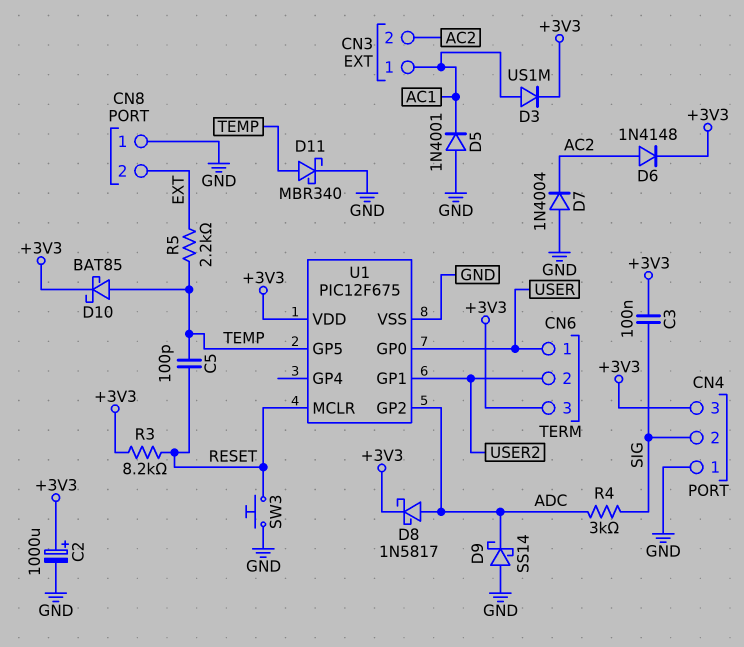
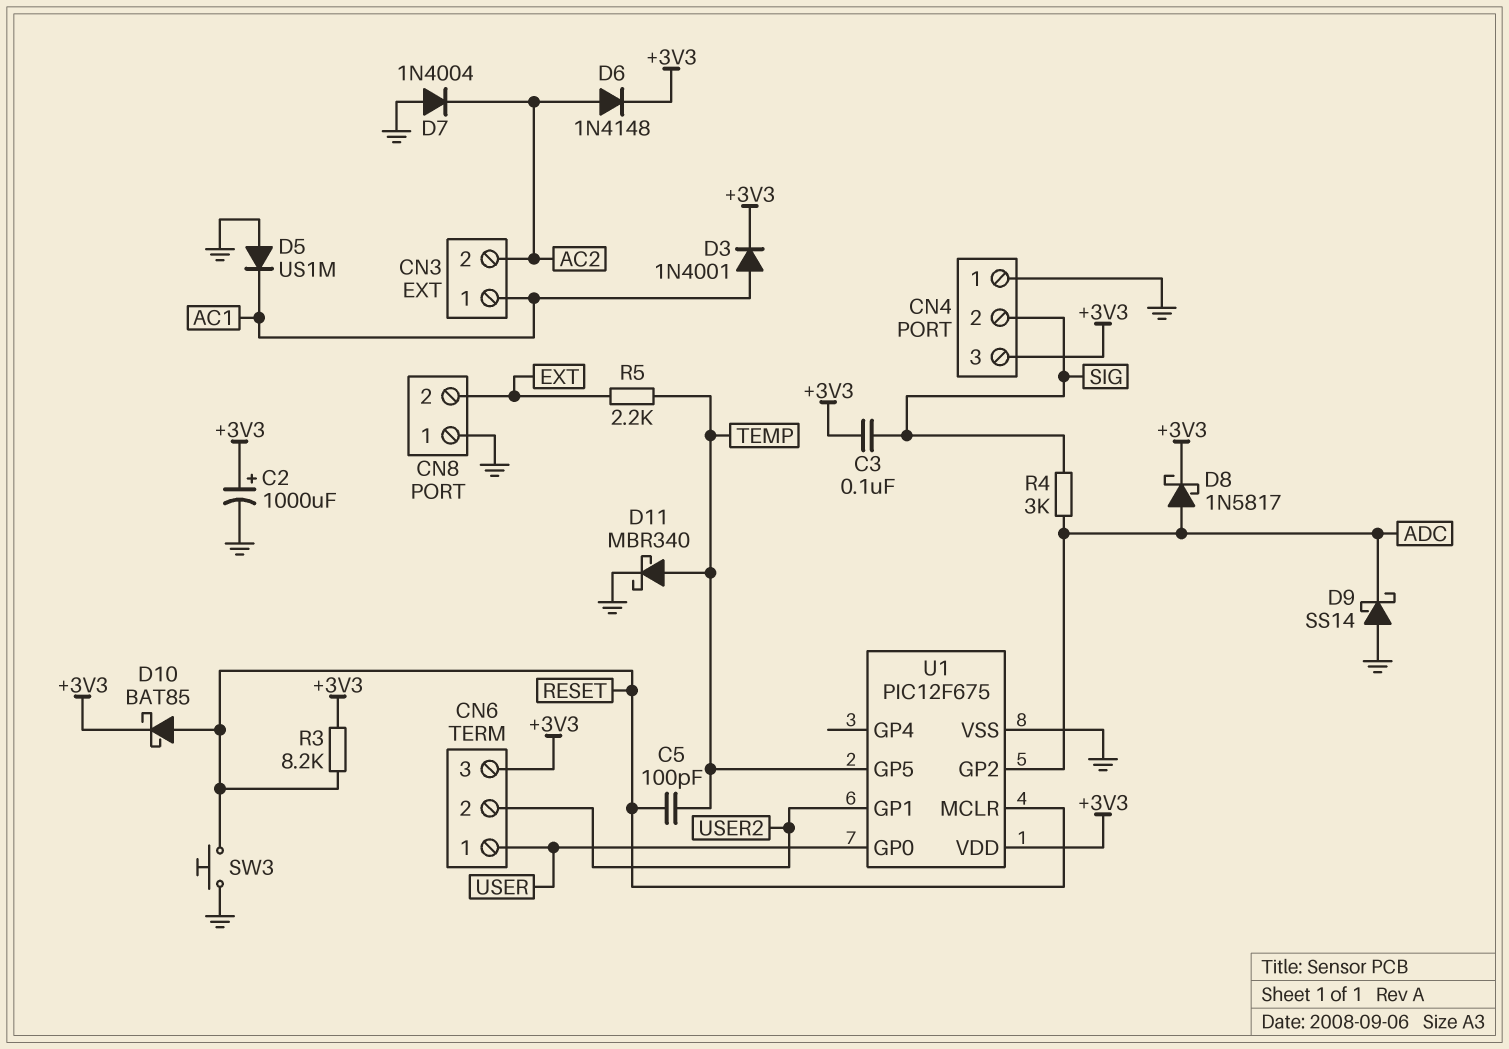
D3: diode US1M (A AC1, K +3V3) -> diode 1N4001 (A AC1, K +3V3)
D5: diode 1N4001 (A GND, K AC1) -> diode US1M (A GND, K AC1)
D10: schottky BAT85 (A TEMP, K +3V3) -> schottky BAT85 (A RESET, K +3V3)

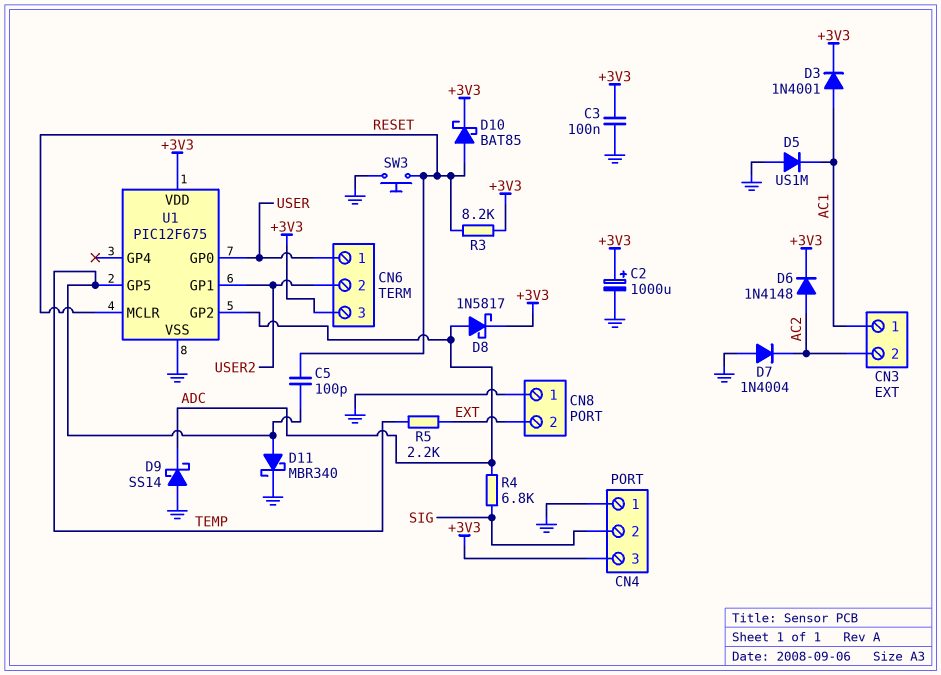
C3: 100nF (+3V3, SIG) -> 100nF (+3V3, GND)
R4: 3k (ADC, SIG) -> 6.8k (ADC, SIG)

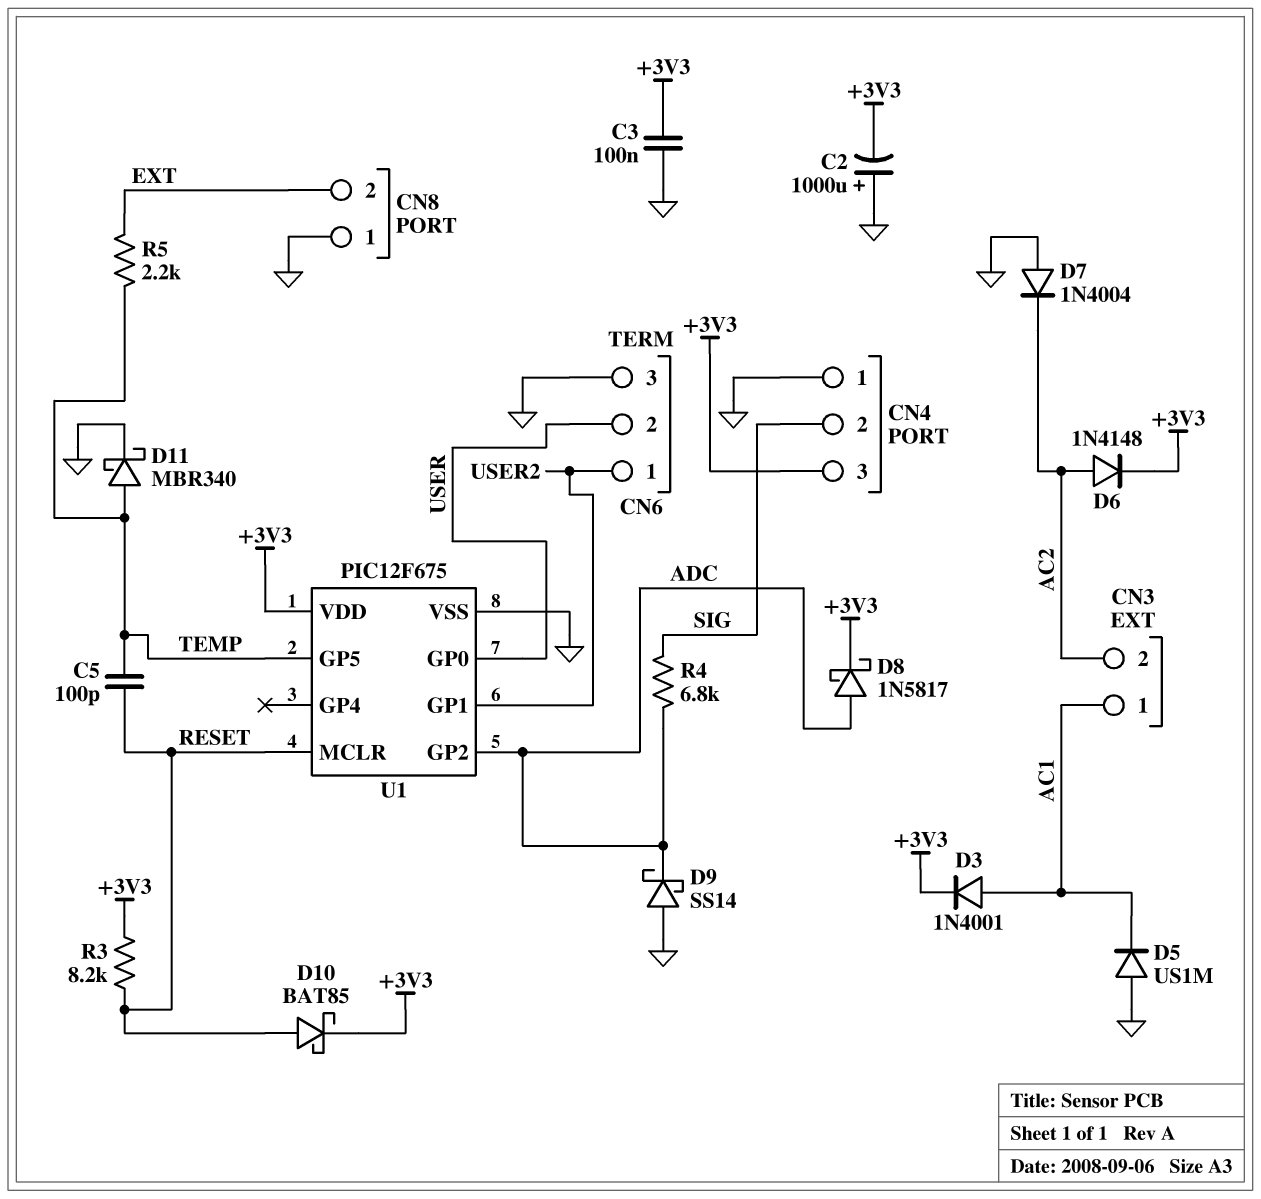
C2: 1000uF (plus +3V3, minus GND) -> 1000uF (plus GND, minus +3V3)
CN6 pin 1: USER -> USER2
CN6 pin 2: USER2 -> USER
CN6 pin 3: +3V3 -> GND
SW3: button (GND, RESET) -> none

